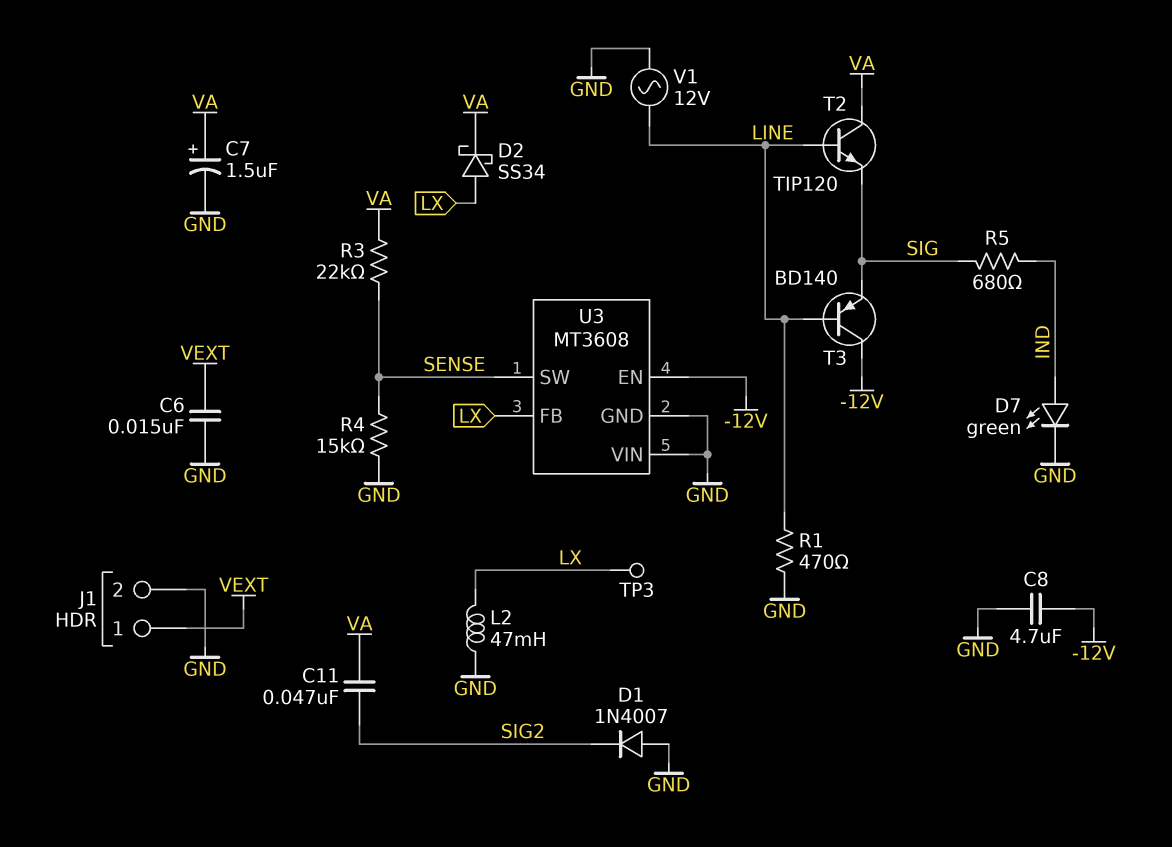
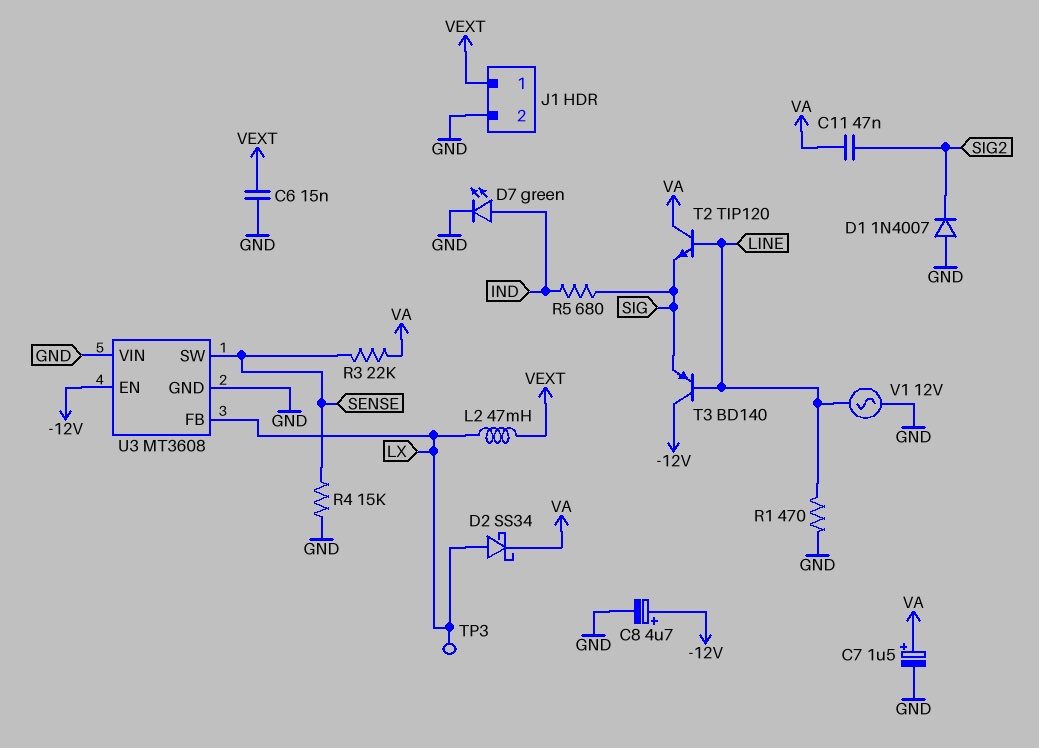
C8: 4.7uF (-12V, GND) -> 4.7uF (plus -12V, minus GND)
L2: 47mH (GND, LX) -> 47mH (LX, VEXT)

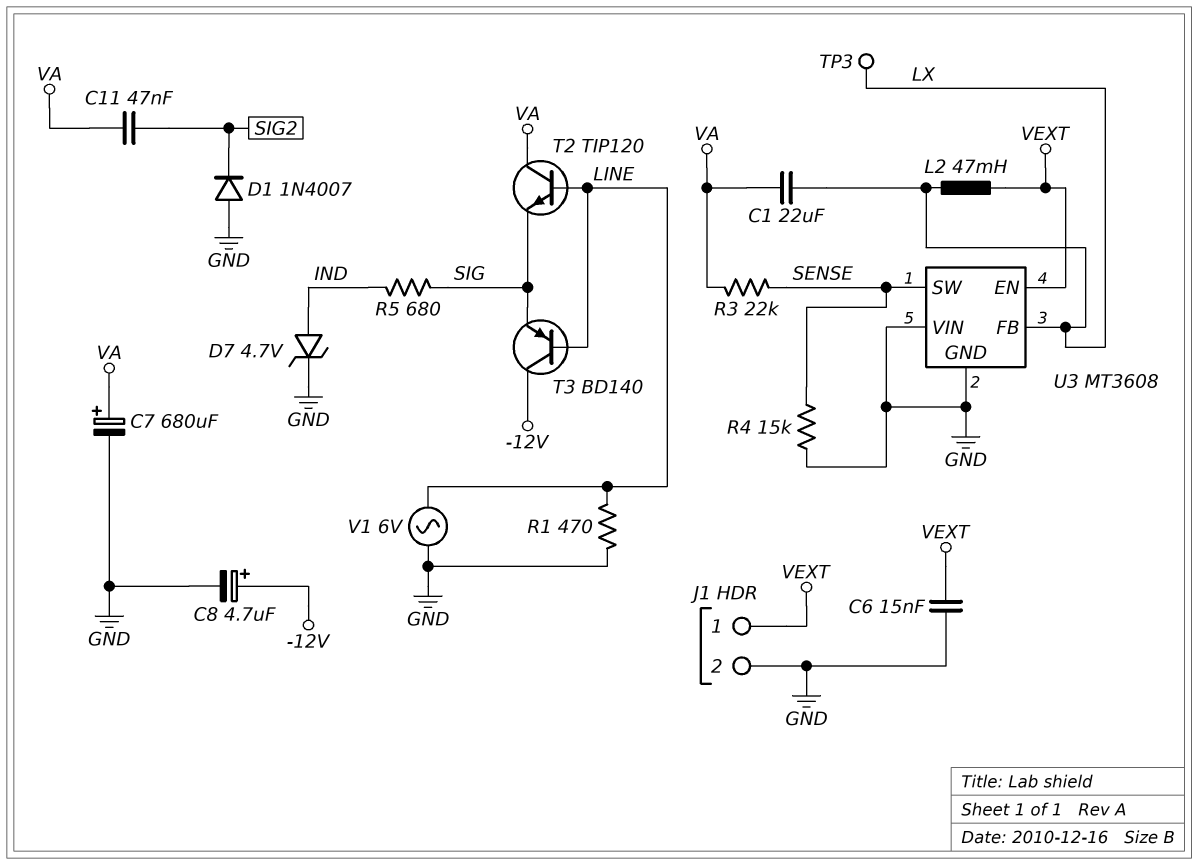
C1: none -> 22uF (LX, VA)
C7: 1.5uF (plus VA, minus GND) -> 680uF (plus VA, minus GND)
D2: schottky SS34 (A LX, K VA) -> none
D7: LED green (A IND, K GND) -> zener 4.7V (A IND, K GND)
U3 pin EN: -12V -> VEXT
V1: AC 12V (GND, LINE) -> AC 6V (GND, LINE)

